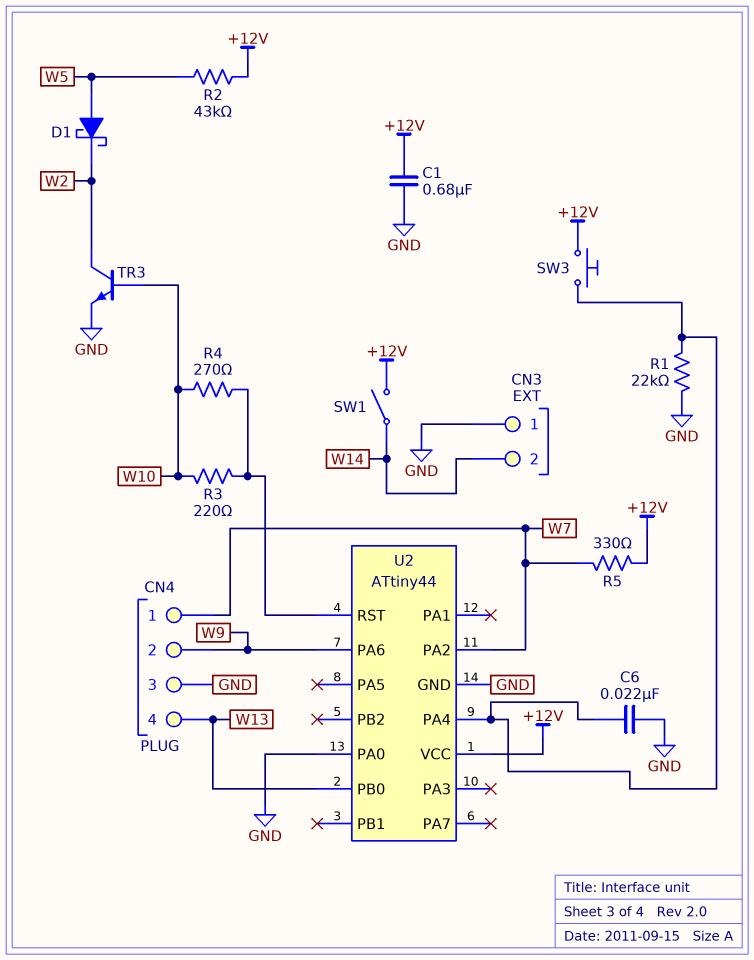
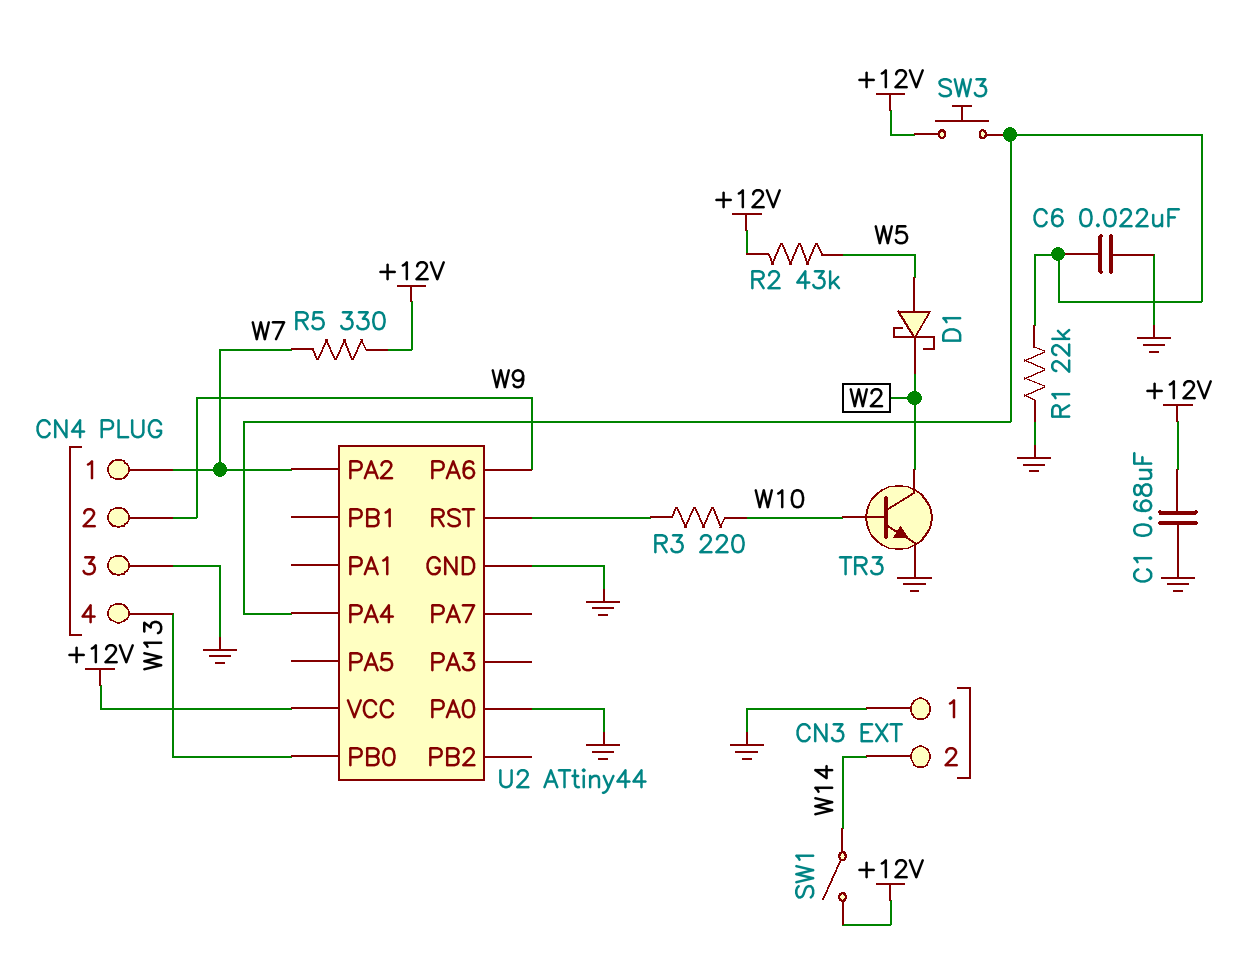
R4: 270 (U2/RST, W10) -> none

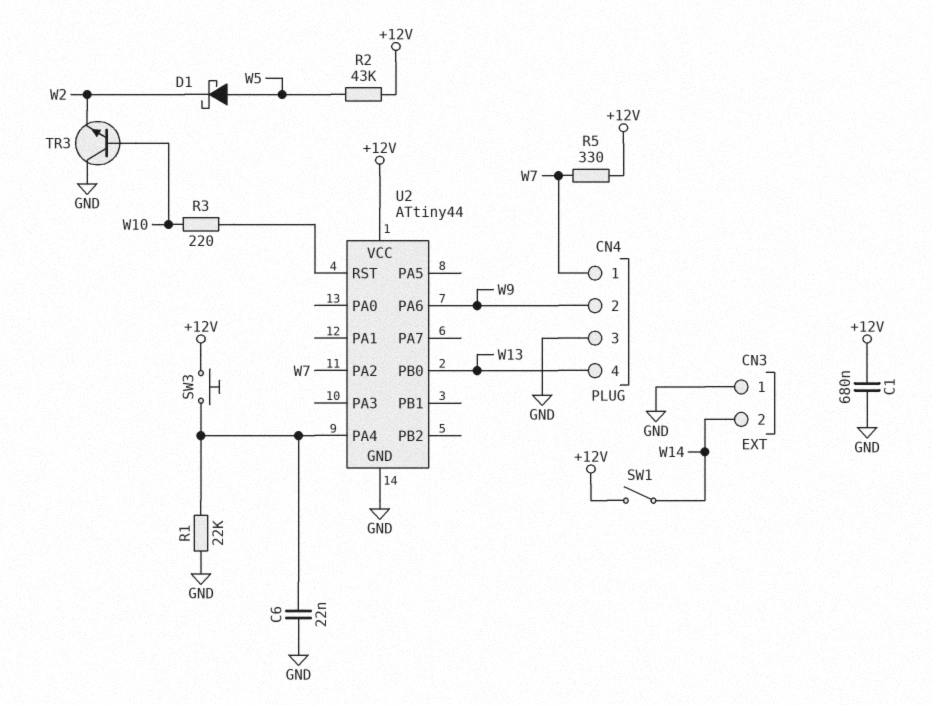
TR3: NPN (B W10, C W2, E GND) -> NPN (B W10, C GND, E W2)
U2 pin PA0: GND -> none

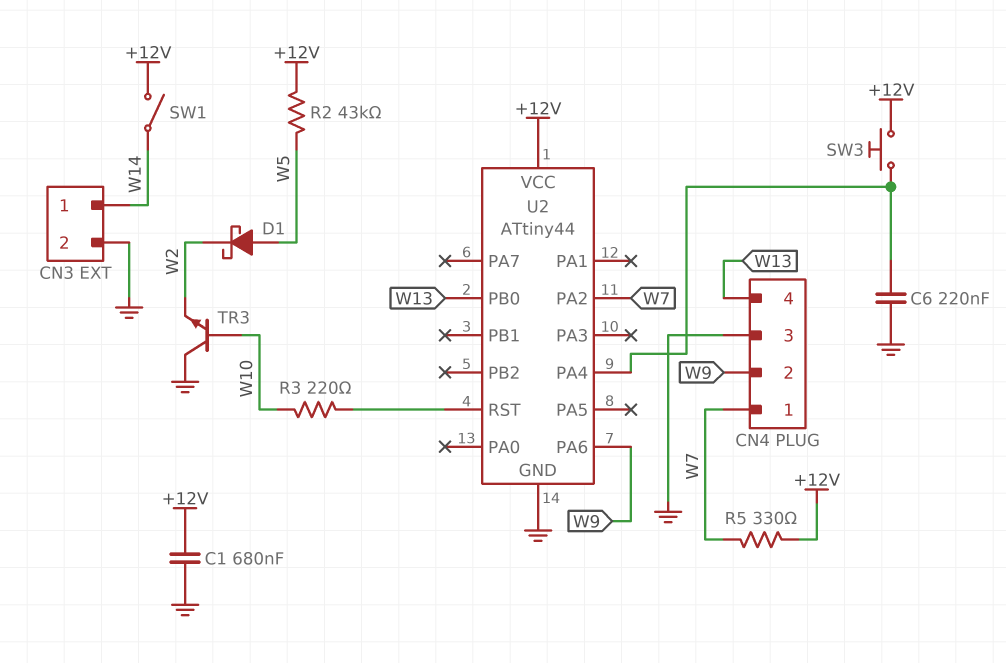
C6: 22nF (GND, U2/PA4) -> 220nF (GND, U2/PA4)
CN3 pin 1: GND -> W14
CN3 pin 2: W14 -> GND
R1: 22k (GND, U2/PA4) -> none

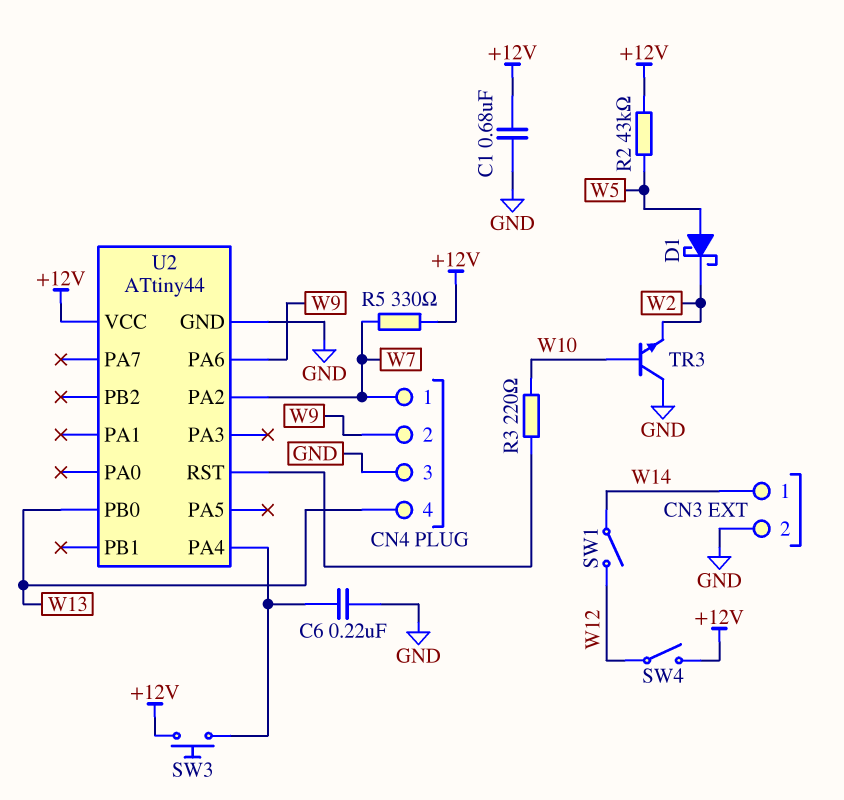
SW1: switch (+12V, W14) -> switch (W12, W14)
SW4: none -> switch (+12V, W12)

